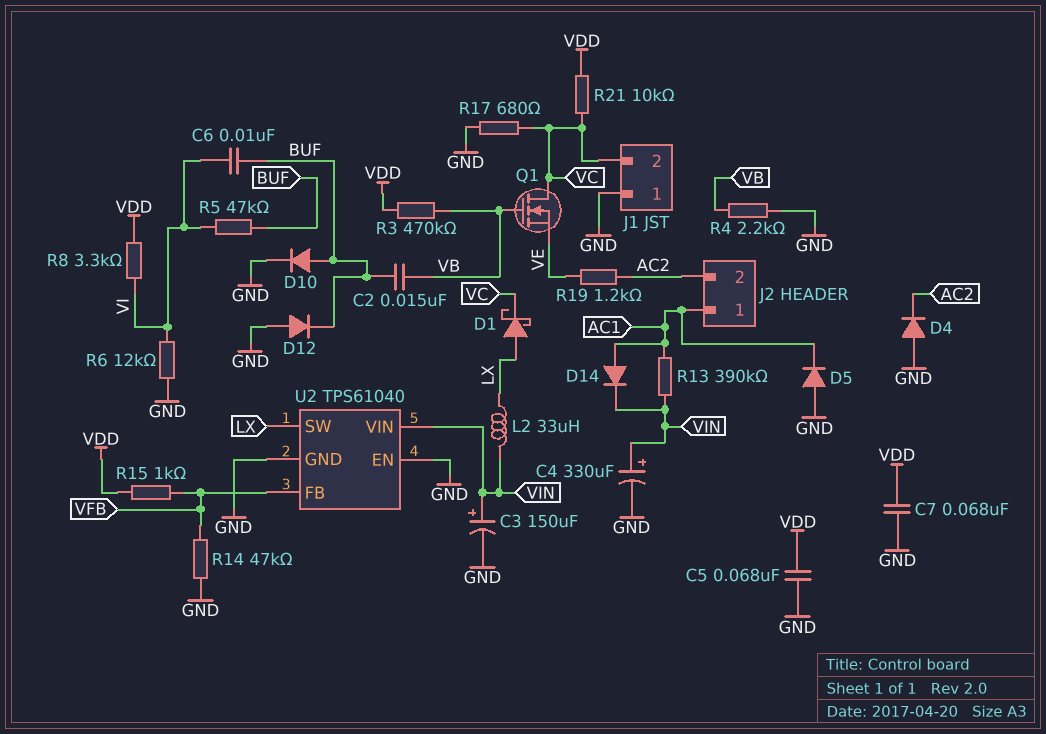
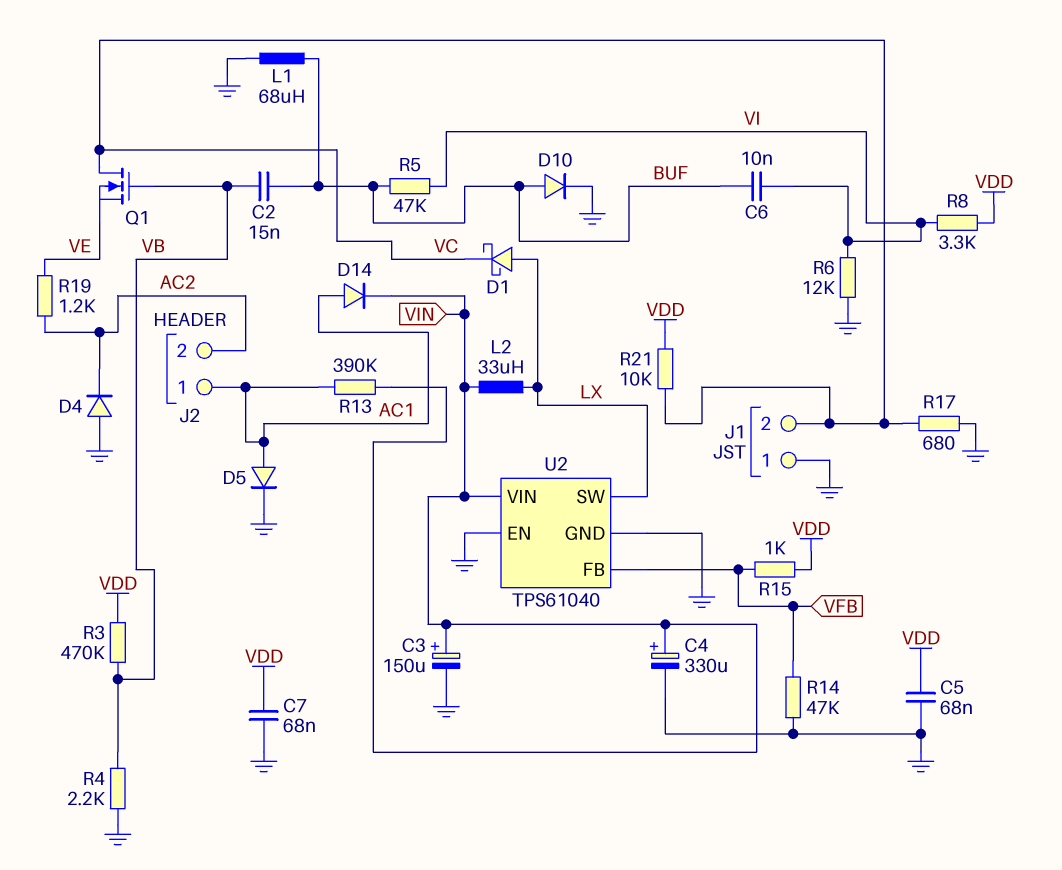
D5: diode (A GND, K AC1) -> diode (A AC1, K GND)
D12: diode (A GND, K BUF) -> none
L1: none -> 68uH (BUF, GND)

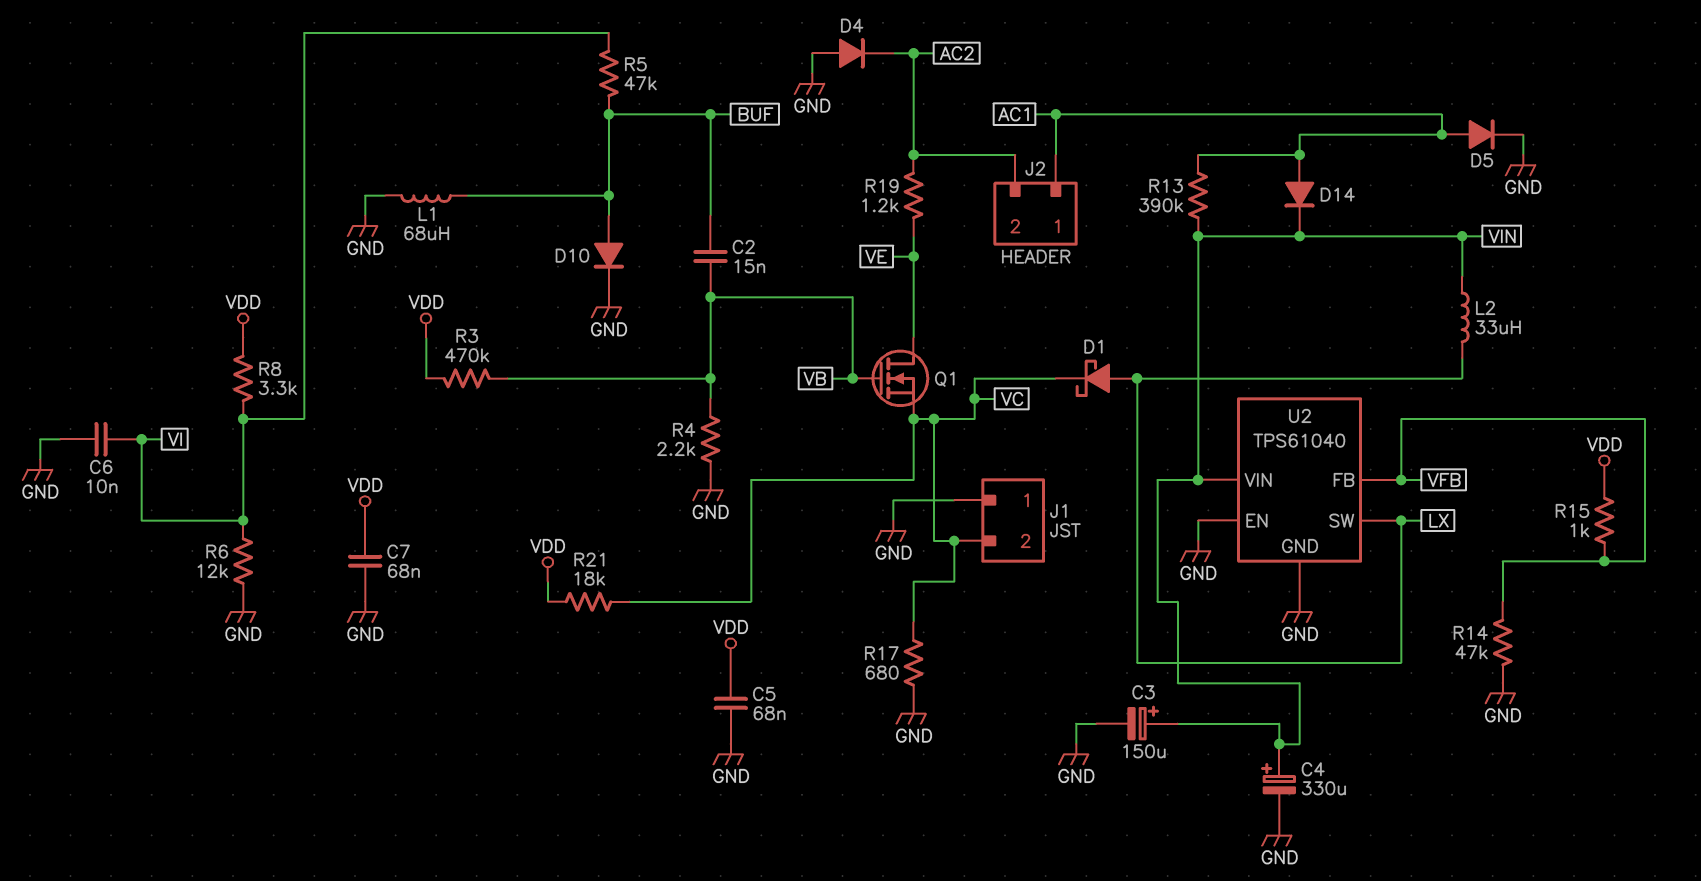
C6: 10nF (BUF, VI) -> 10nF (GND, VI)
Q1: NMOS (G VB, D VC, S VE) -> NMOS (G VB, D VE, S VC)
R21: 10k (VC, VDD) -> 18k (VC, VDD)

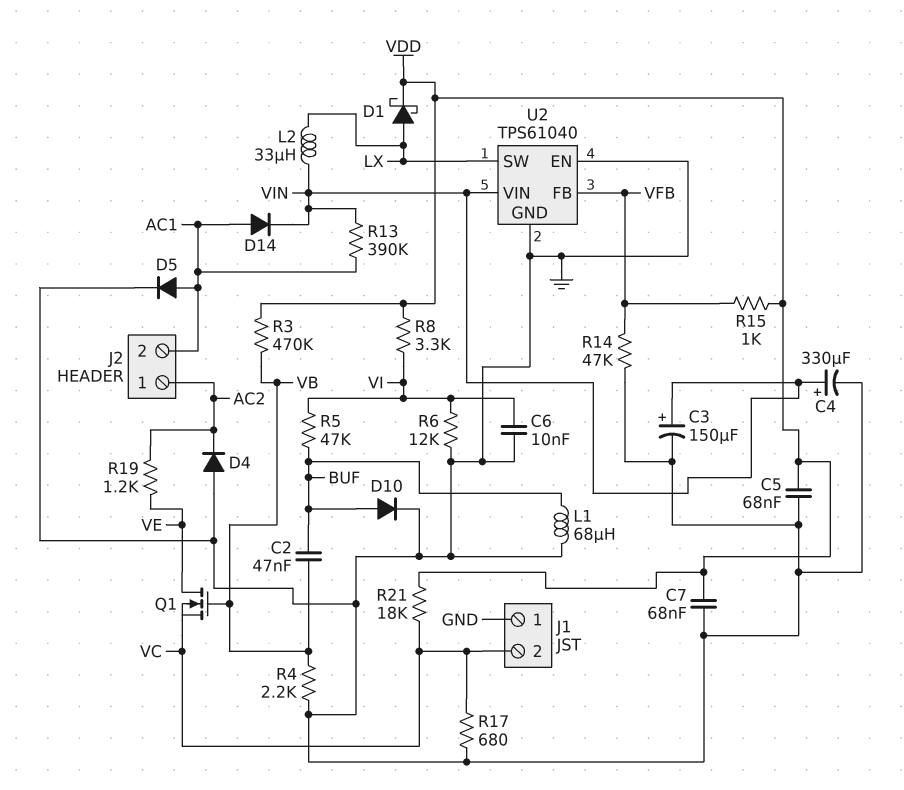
C2: 15nF (BUF, VB) -> 47nF (BUF, VB)
D1: schottky (A LX, K VC) -> schottky (A LX, K VDD)
J2 pin 1: AC1 -> AC2
J2 pin 2: AC2 -> AC1

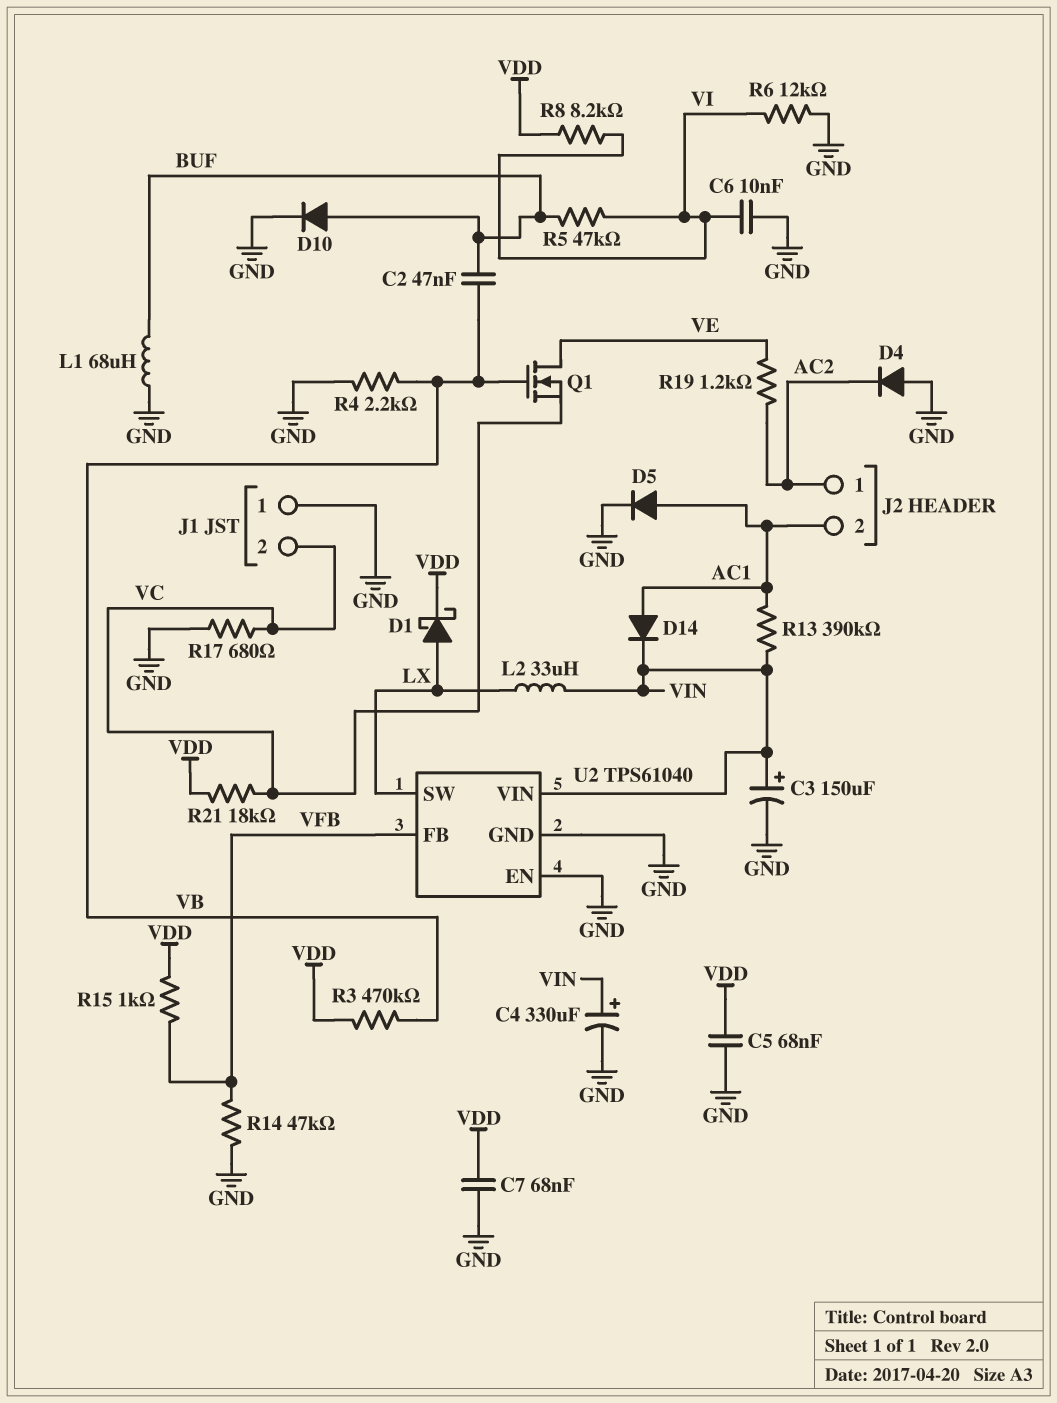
R8: 3.3k (VDD, VI) -> 8.2k (VDD, VI)

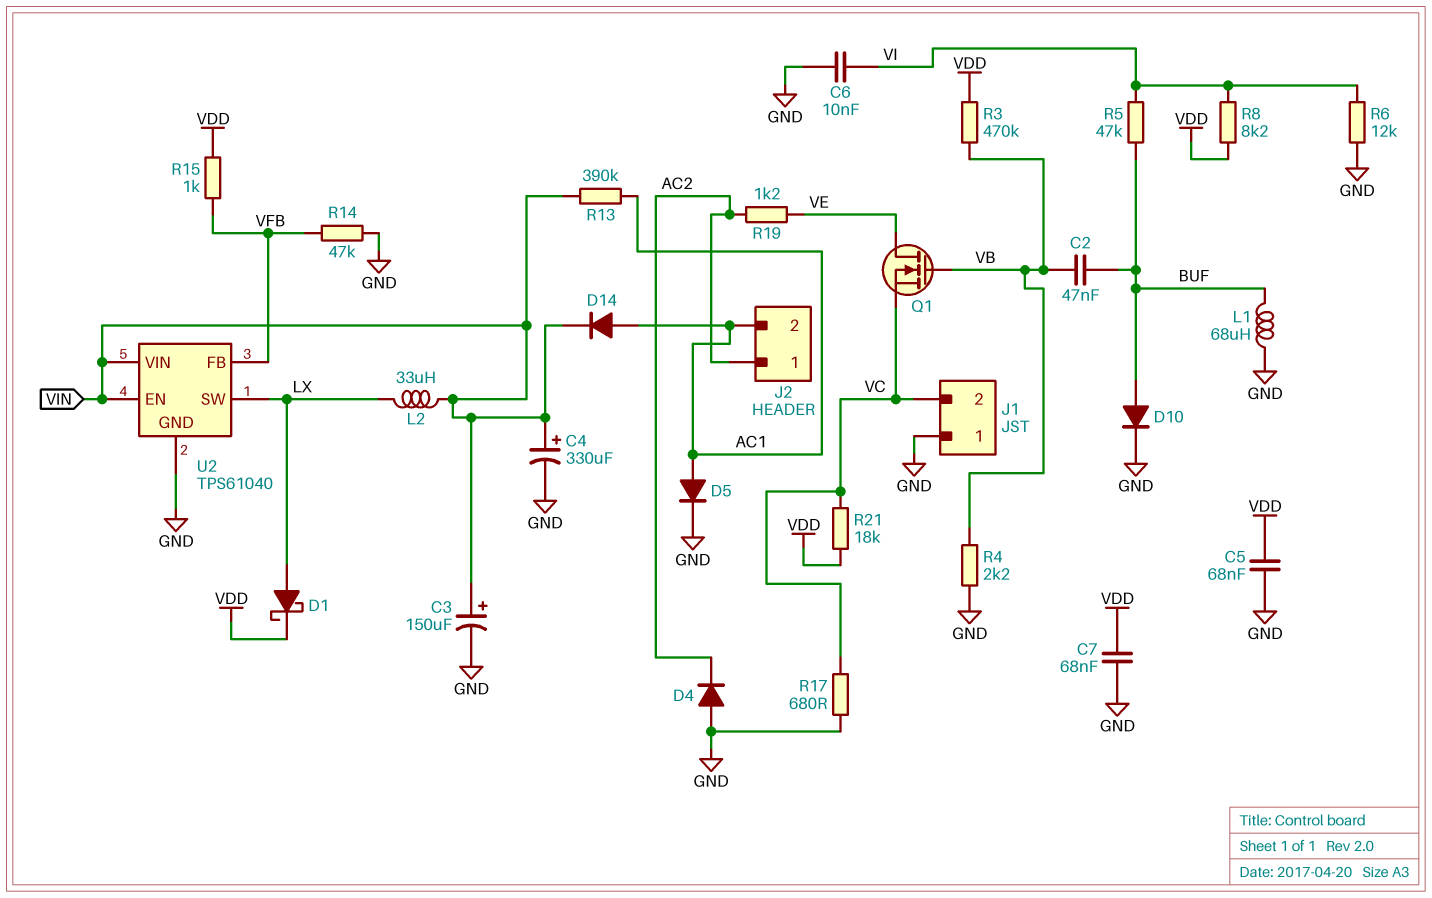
U2 pin EN: GND -> VIN

